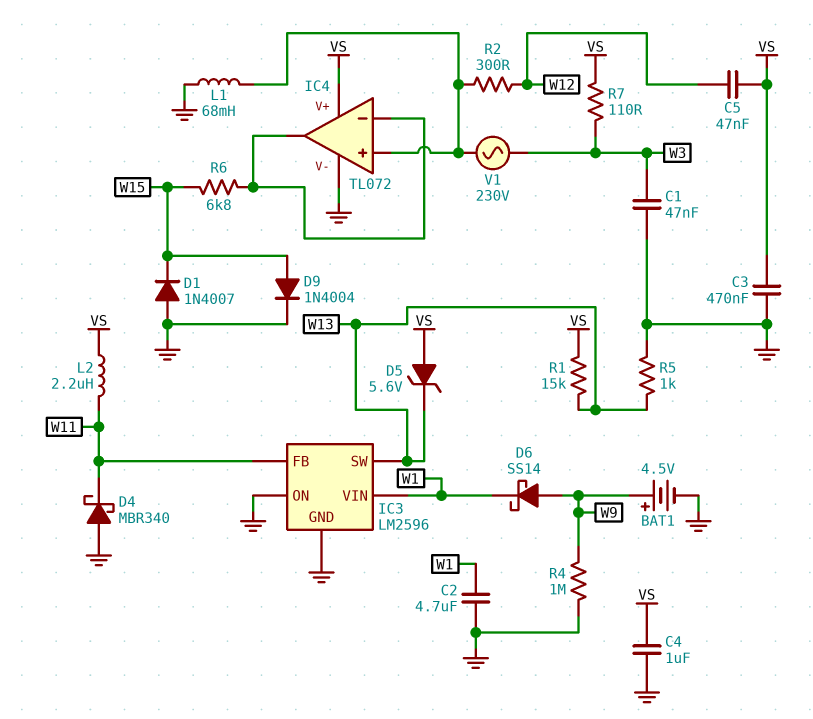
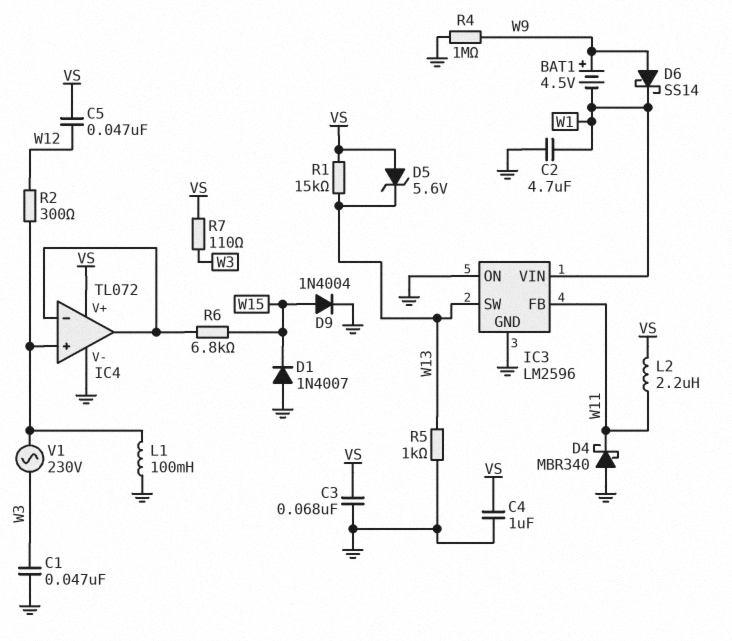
BAT1: 4.5V (plus W9, minus GND) -> 4.5V (plus W9, minus W1)
C3: 470nF (GND, VS) -> 68nF (GND, VS)
L1: 68mH (GND, IC4/in+) -> 100mH (GND, IC4/in+)

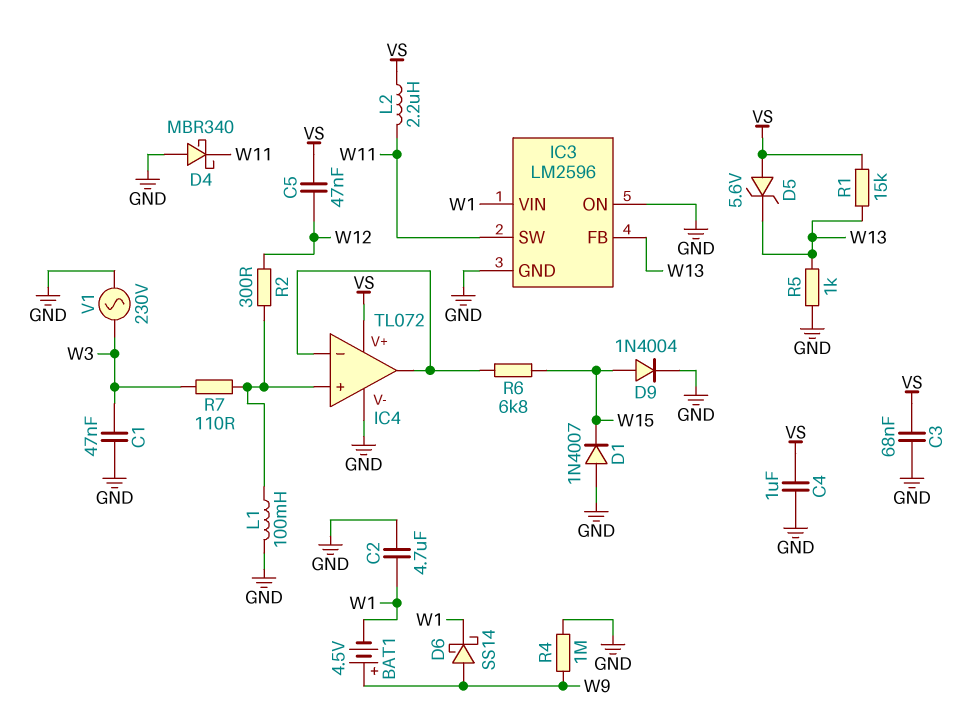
IC3 pin FB: W11 -> W13
IC3 pin SW: W13 -> W11
R7: 110 (VS, W3) -> 110 (IC4/in+, W3)
V1: AC 230V (IC4/in+, W3) -> AC 230V (GND, W3)

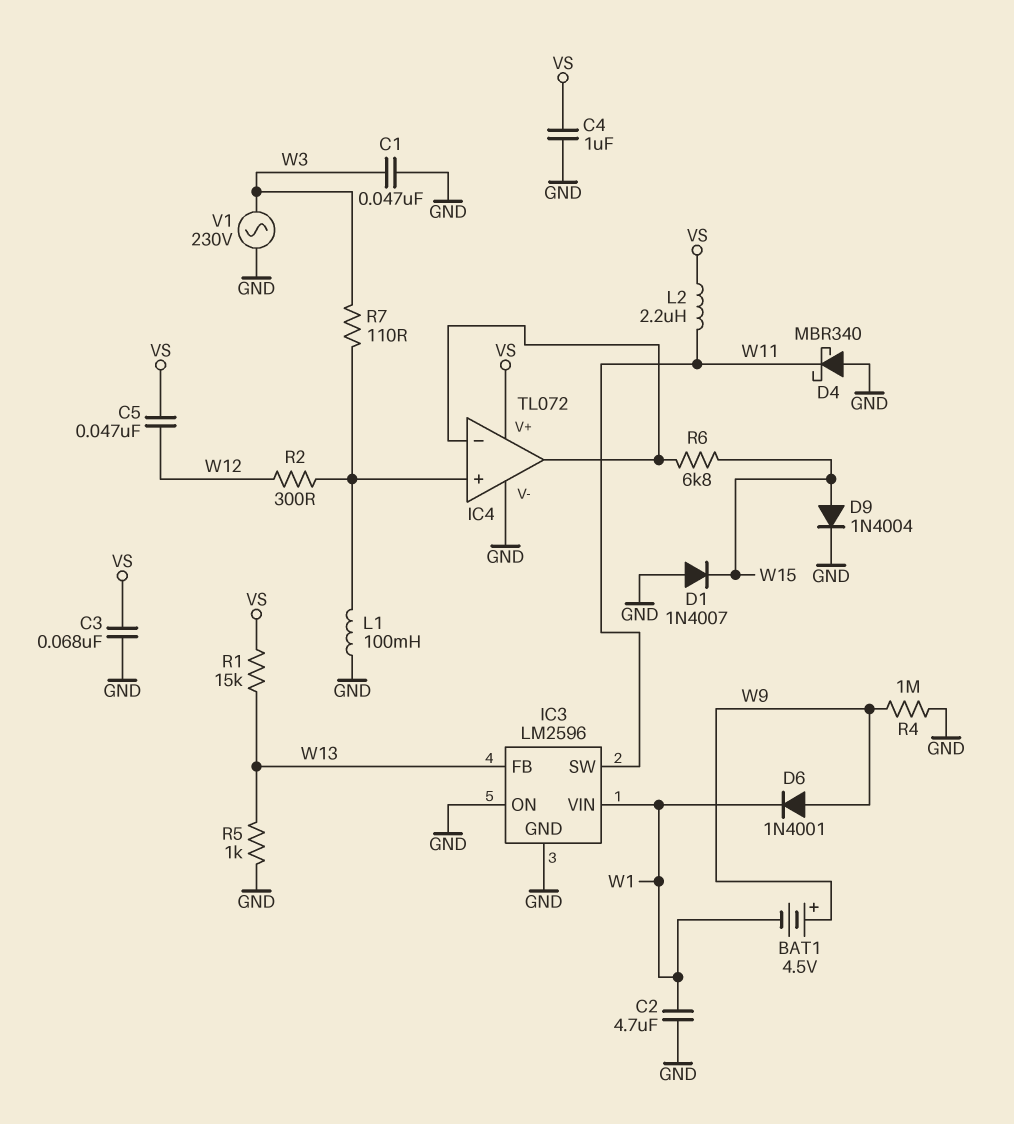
D5: zener 5.6V (A VS, K W13) -> none
D6: schottky SS14 (A W9, K W1) -> diode 1N4001 (A W9, K W1)

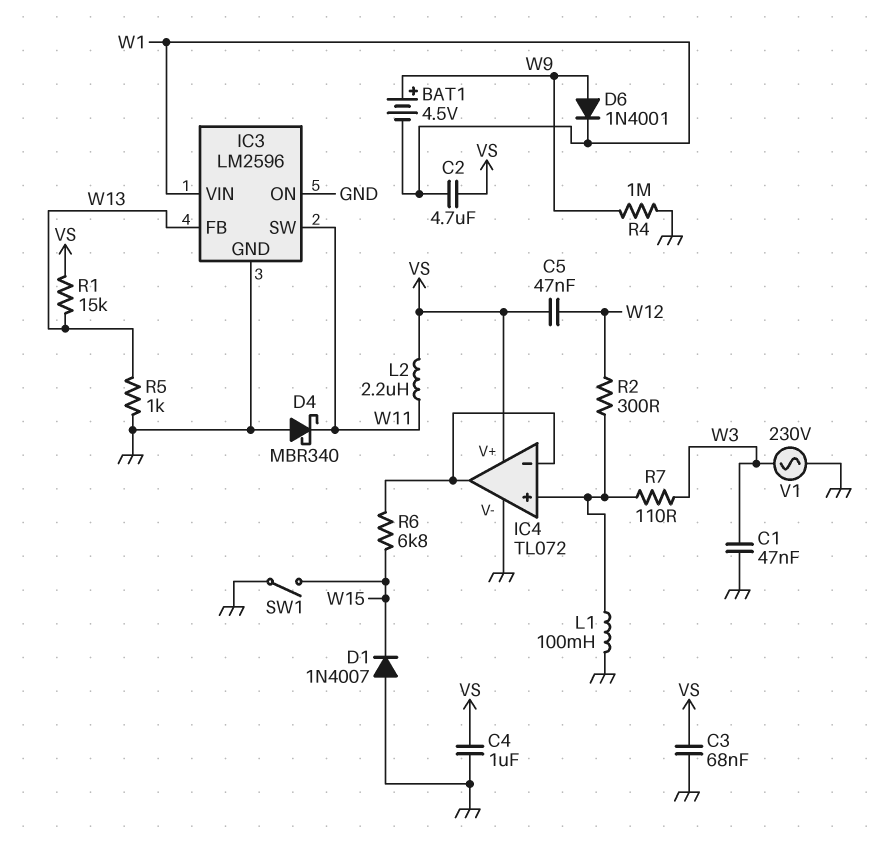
C2: 4.7uF (GND, W1) -> 4.7uF (VS, W1)
D9: diode 1N4004 (A W15, K GND) -> none
SW1: none -> switch (GND, W15)

